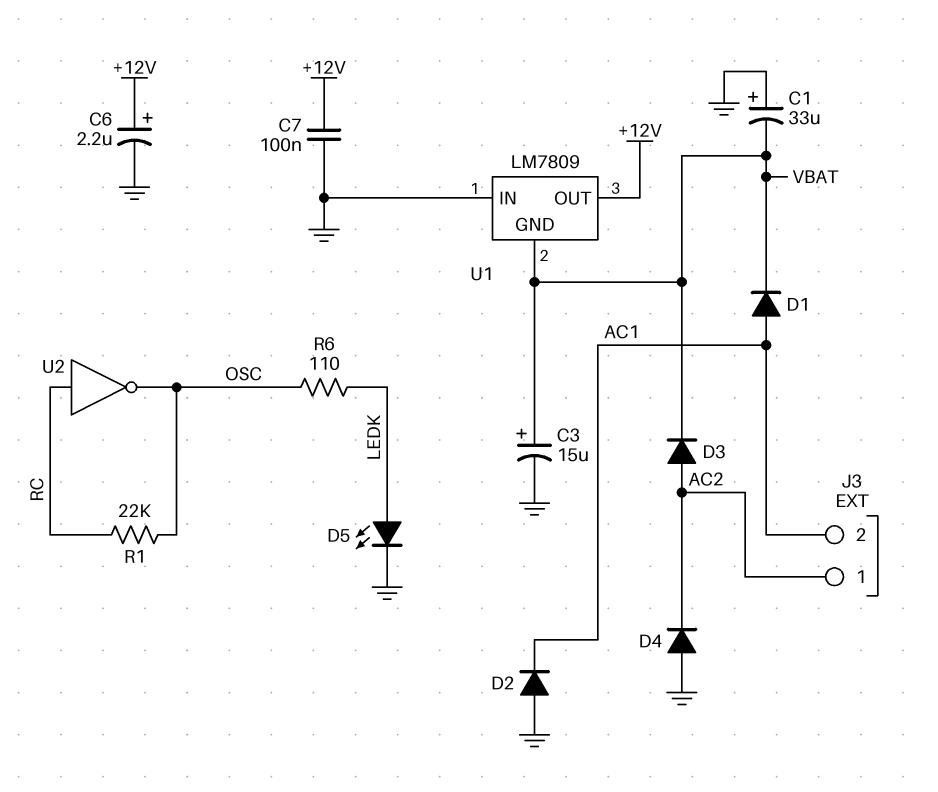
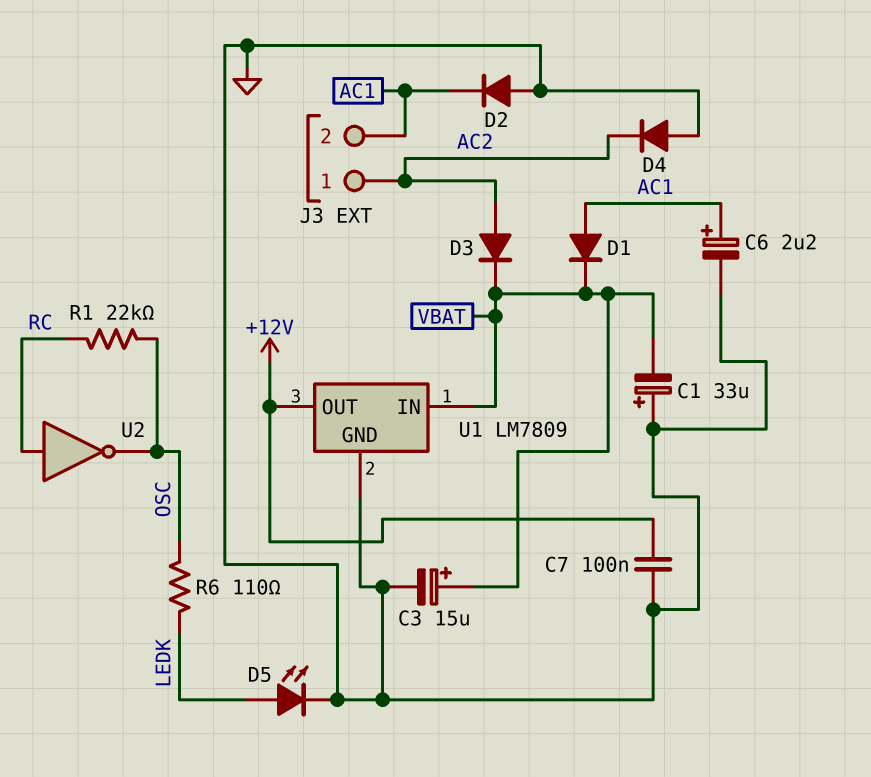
C6: 2.2uF (plus +12V, minus GND) -> 2.2uF (plus AC1, minus GND)
U1 pin GND: VBAT -> GND
U1 pin IN: GND -> VBAT

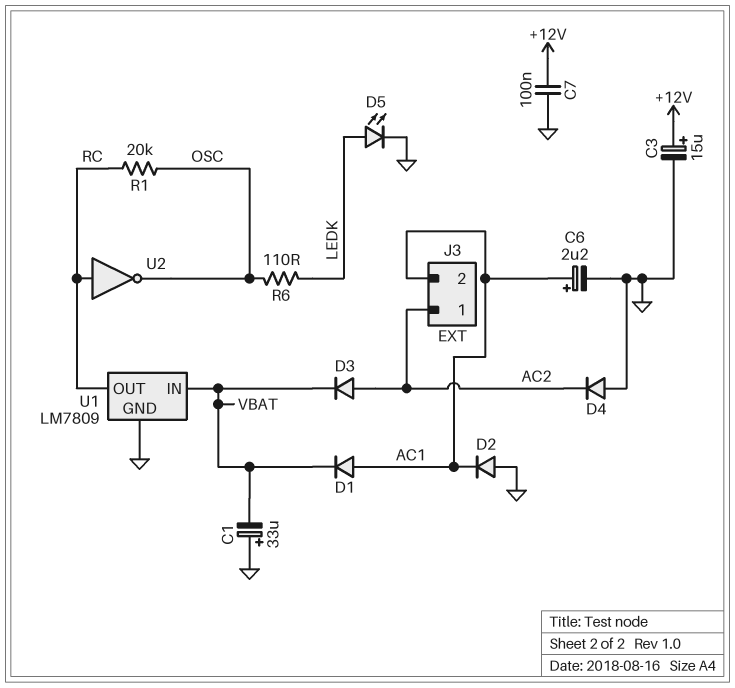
C3: 15uF (plus VBAT, minus GND) -> 15uF (plus +12V, minus GND)
R1: 22k (OSC, RC) -> 20k (OSC, RC)
U1 pin OUT: +12V -> RC

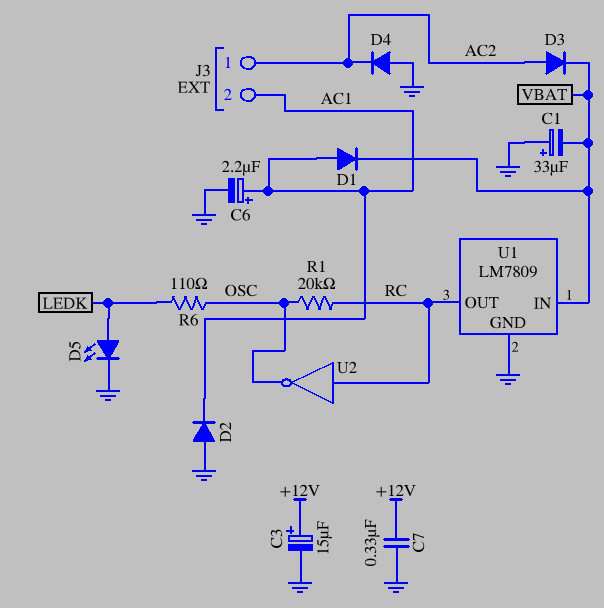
C7: 100nF (+12V, GND) -> 330nF (+12V, GND)

